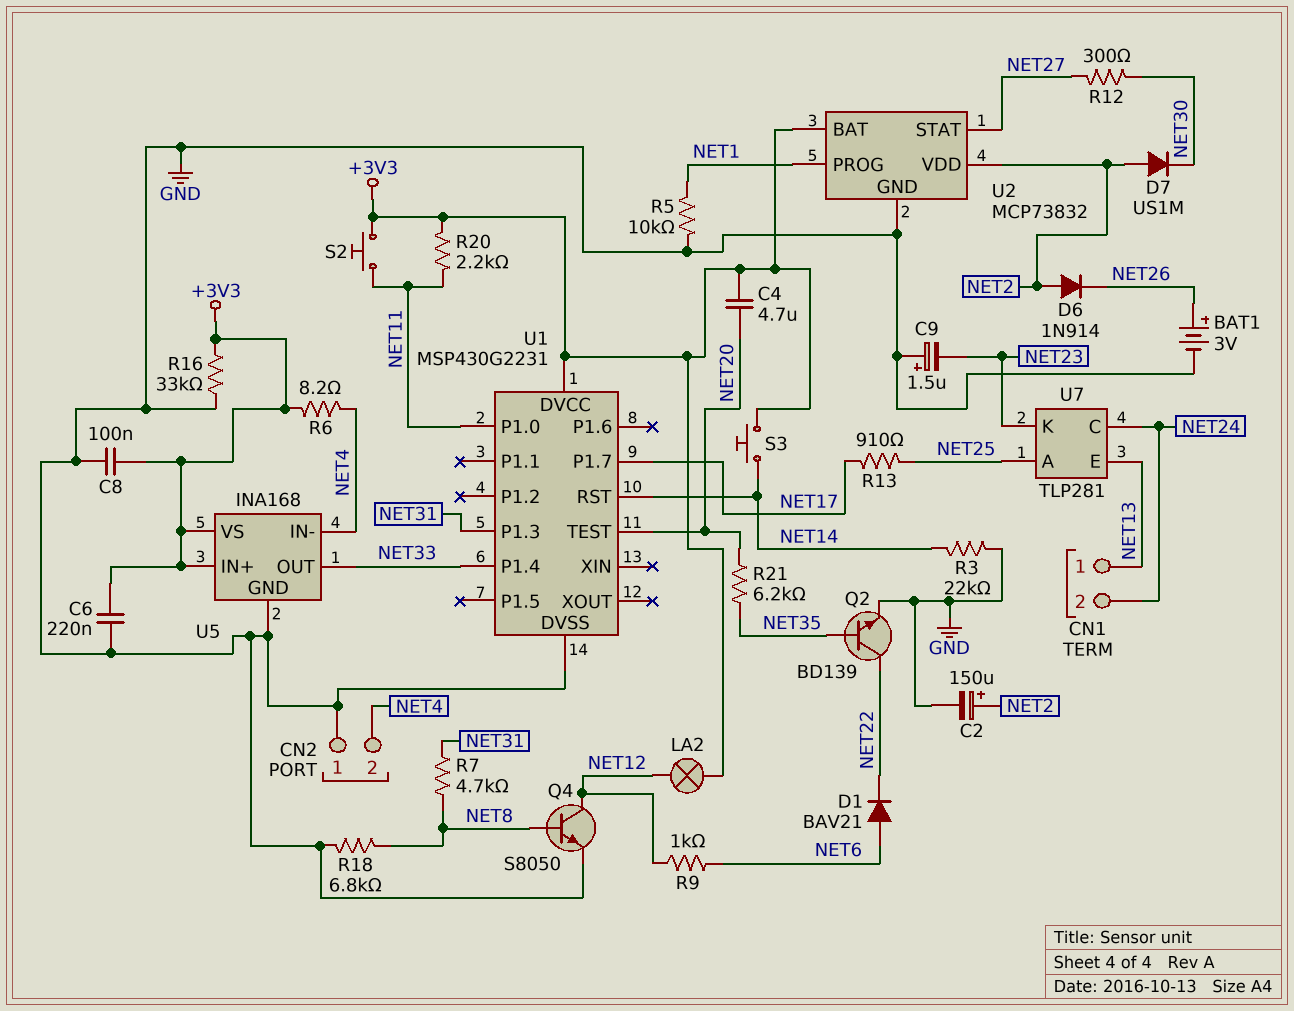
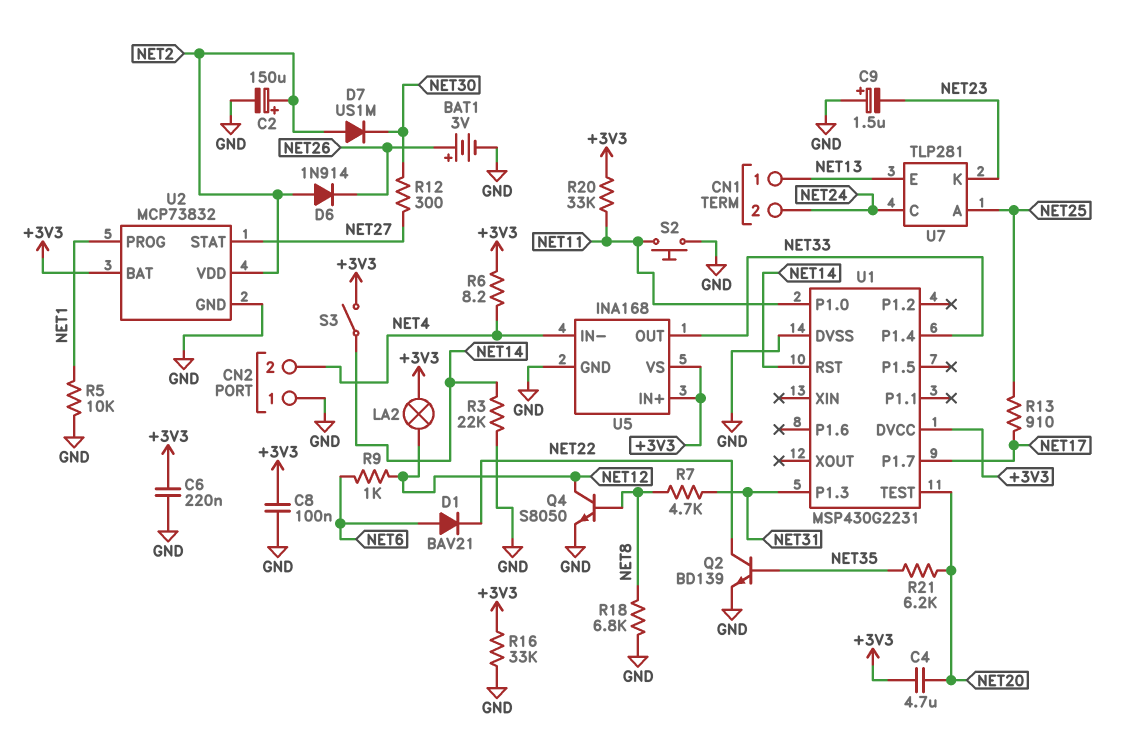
R20: 2.2k (+3V3, NET11) -> 33k (+3V3, NET11)
S2: button (+3V3, NET11) -> button (GND, NET11)
S3: button (+3V3, NET14) -> switch (+3V3, NET14)

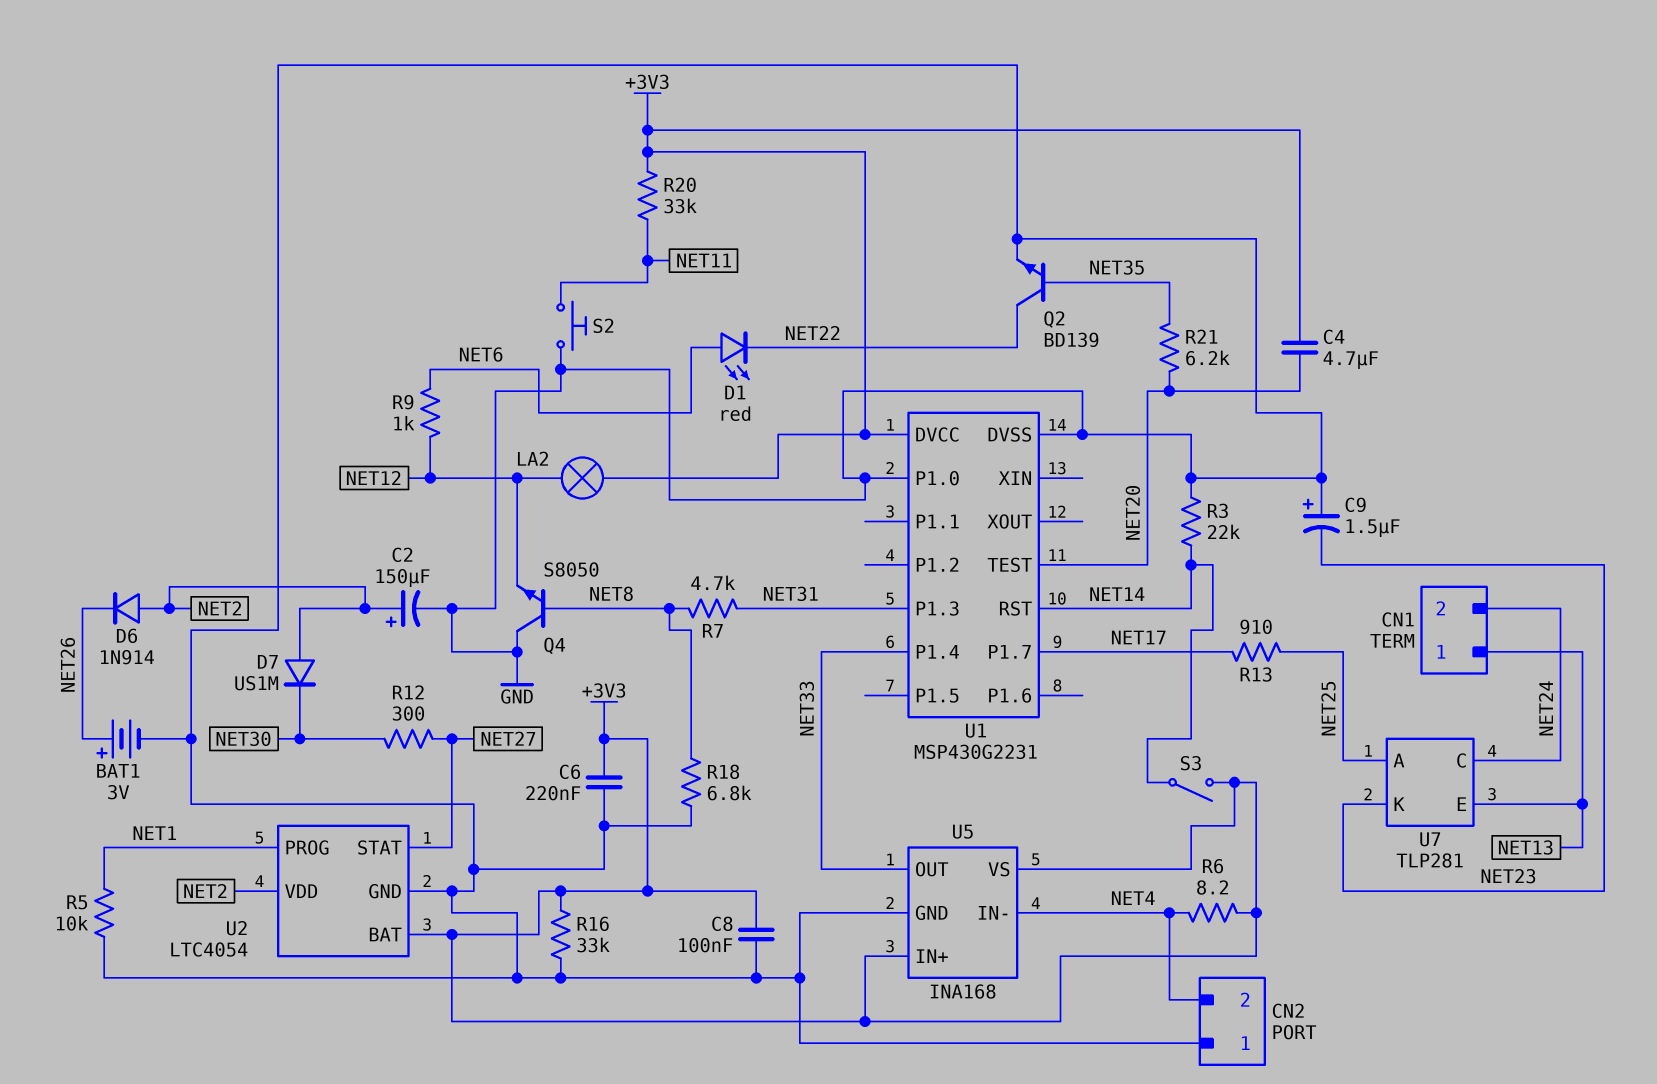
D1: diode BAV21 (A NET6, K NET22) -> LED red (A NET6, K NET22)
Q4: NPN S8050 (B NET8, C NET12, E GND) -> NPN S8050 (B NET8, C GND, E NET12)
U1 pin P1.0: NET11 -> GND
U2: MCP73832 -> LTC4054

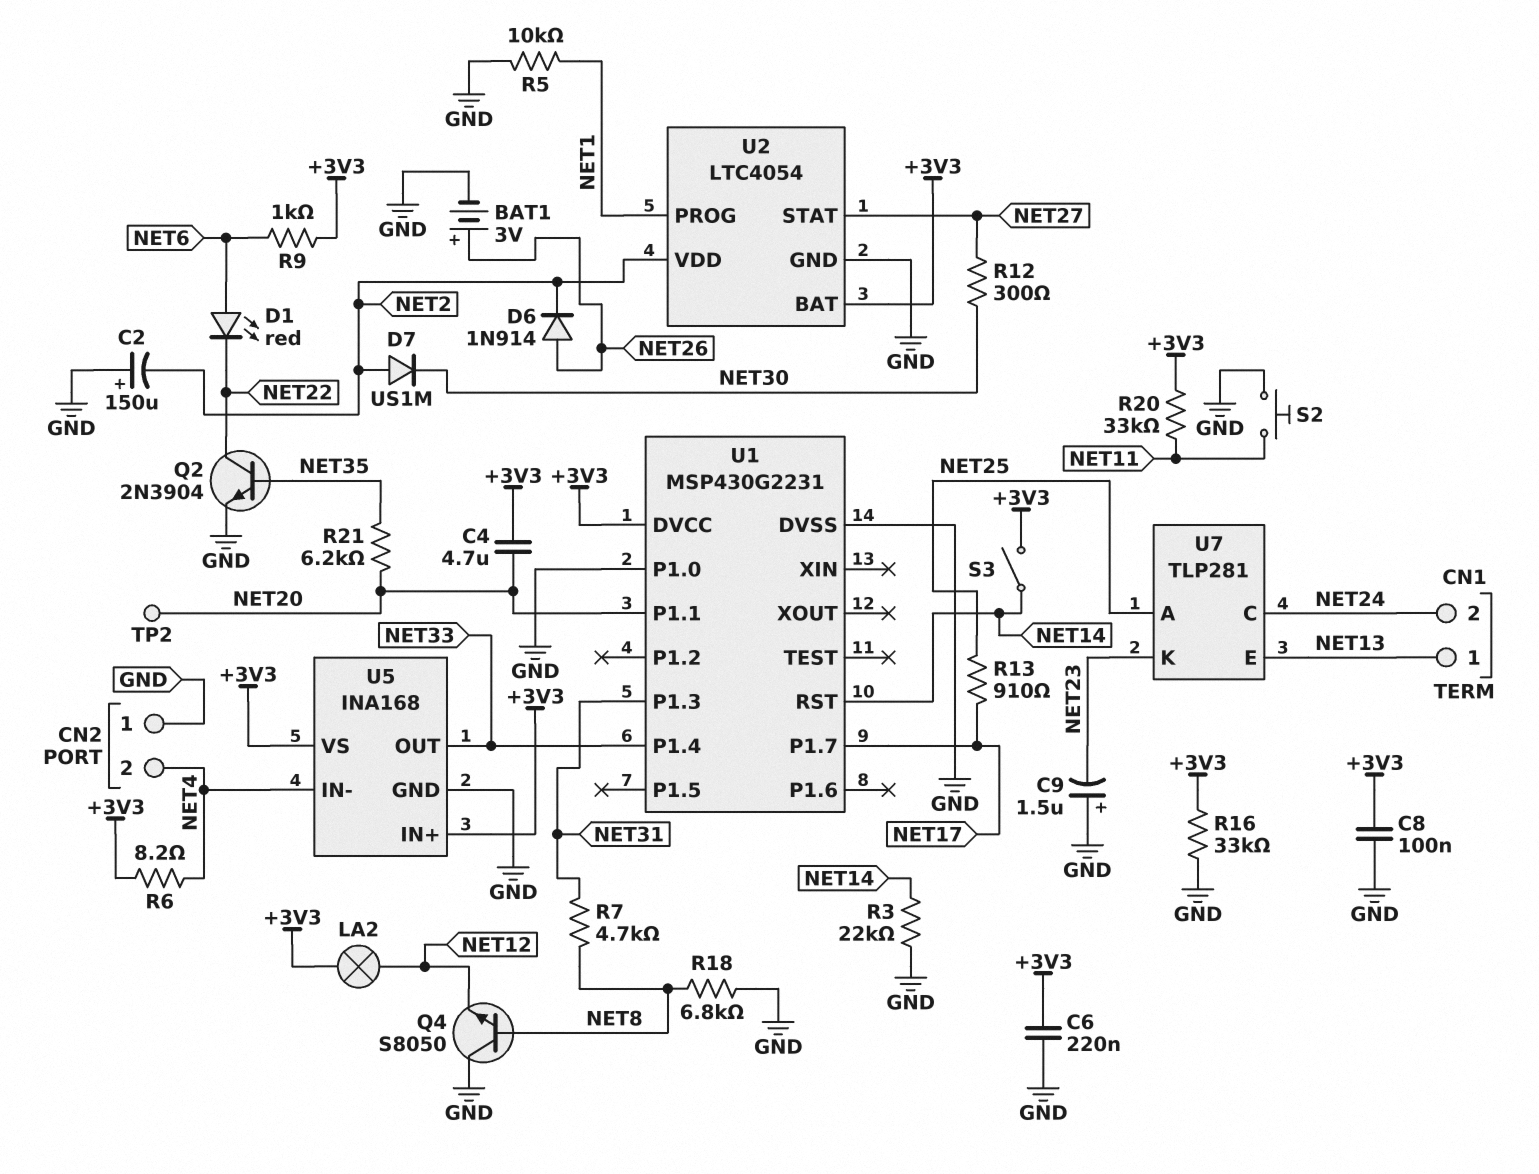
C2: 150uF (plus NET2, minus GND) -> 150uF (plus GND, minus NET2)
D6: diode 1N914 (A NET2, K NET26) -> diode 1N914 (A NET26, K NET2)
Q2: NPN BD139 (B NET35, C NET22, E GND) -> NPN 2N3904 (B NET35, C NET22, E GND)
R9: 1k (NET6, NET12) -> 1k (+3V3, NET6)
TP2: none -> test point (NET20)
U1 pin P1.1: none -> NET20
U1 pin TEST: NET20 -> none

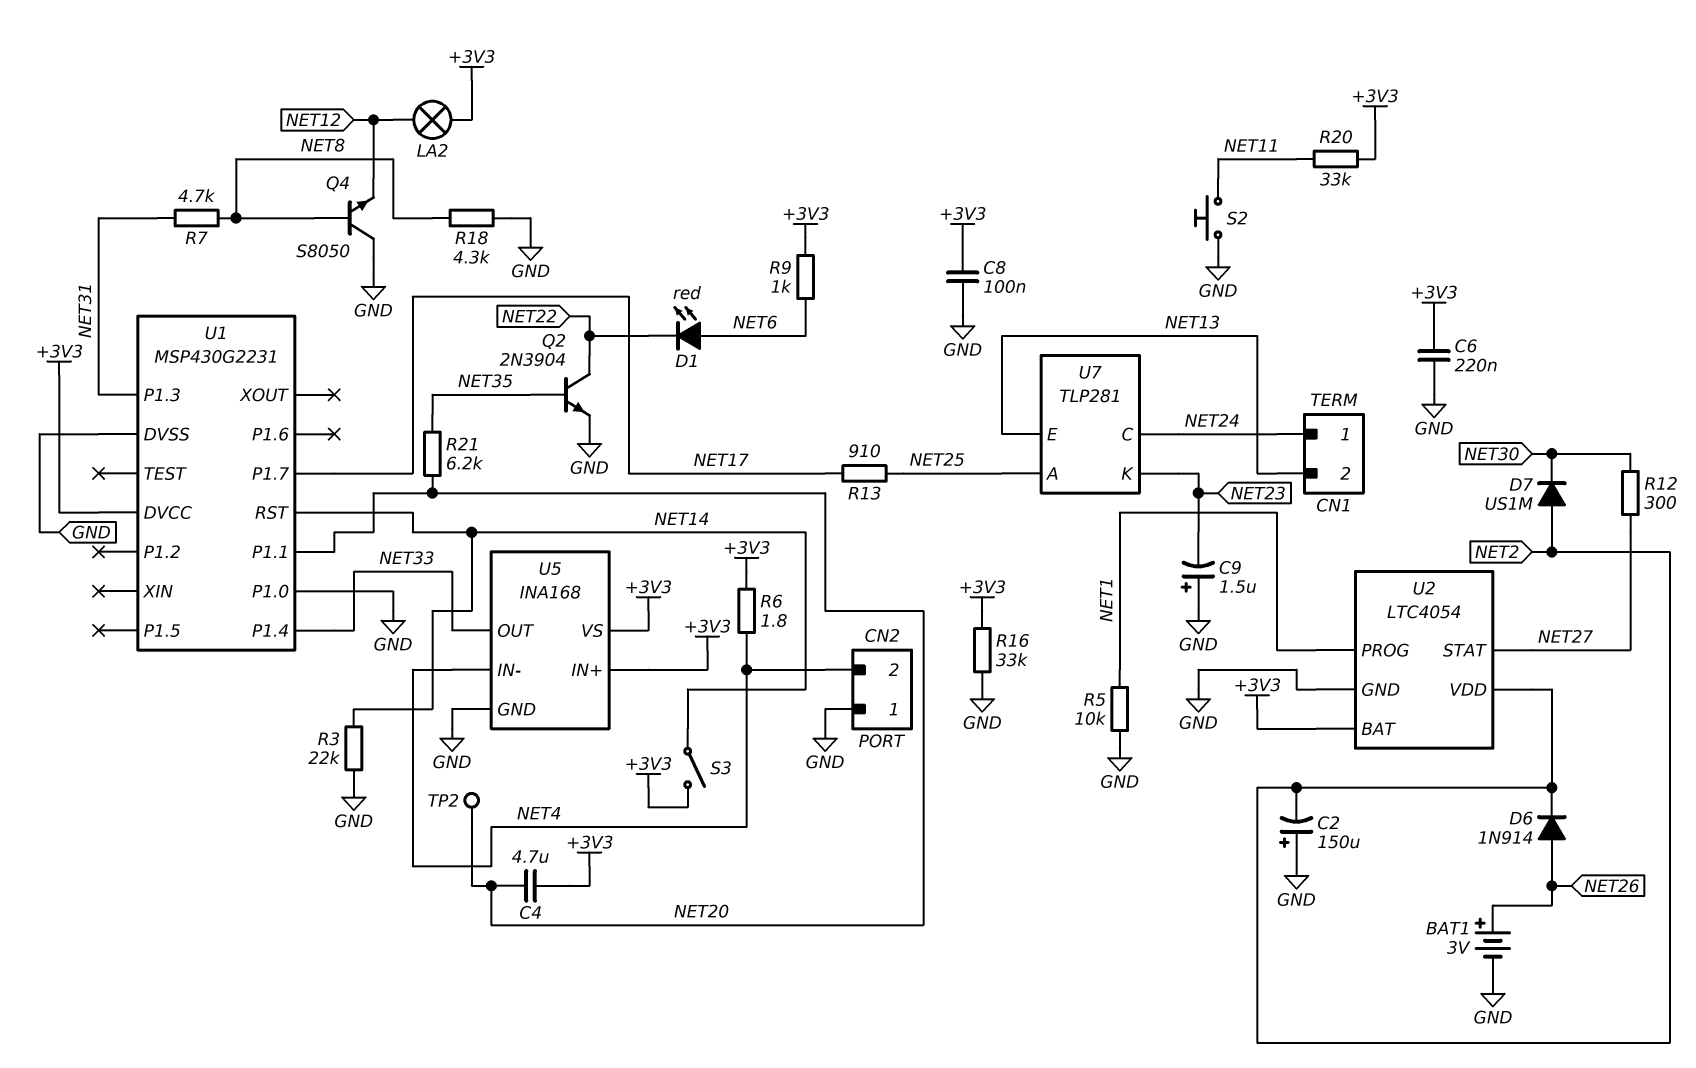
CN1 pin 1: NET13 -> NET24
CN1 pin 2: NET24 -> NET13
R6: 8.2 (+3V3, NET4) -> 1.8 (+3V3, NET4)
R18: 6.8k (GND, NET8) -> 4.3k (GND, NET8)

